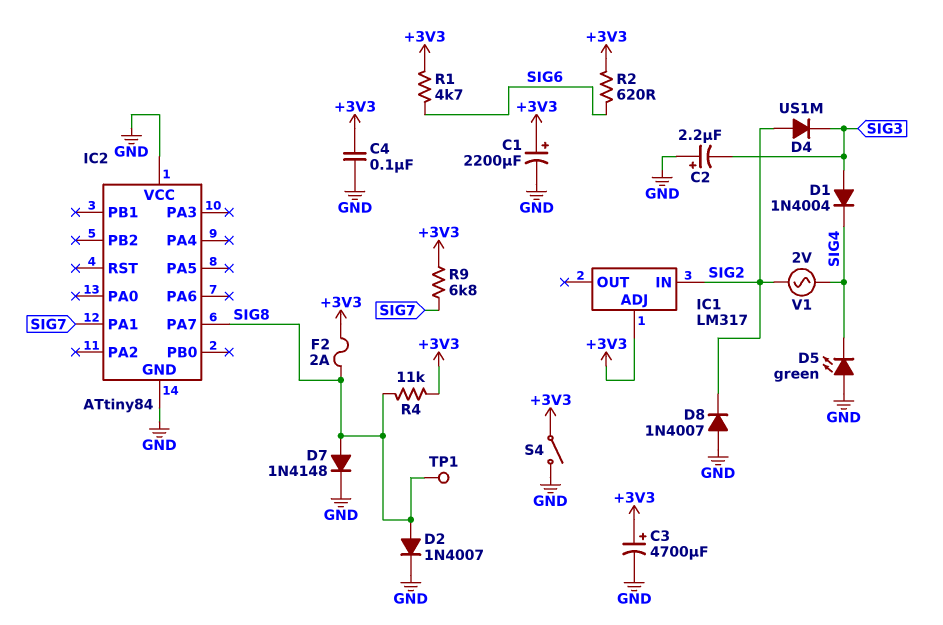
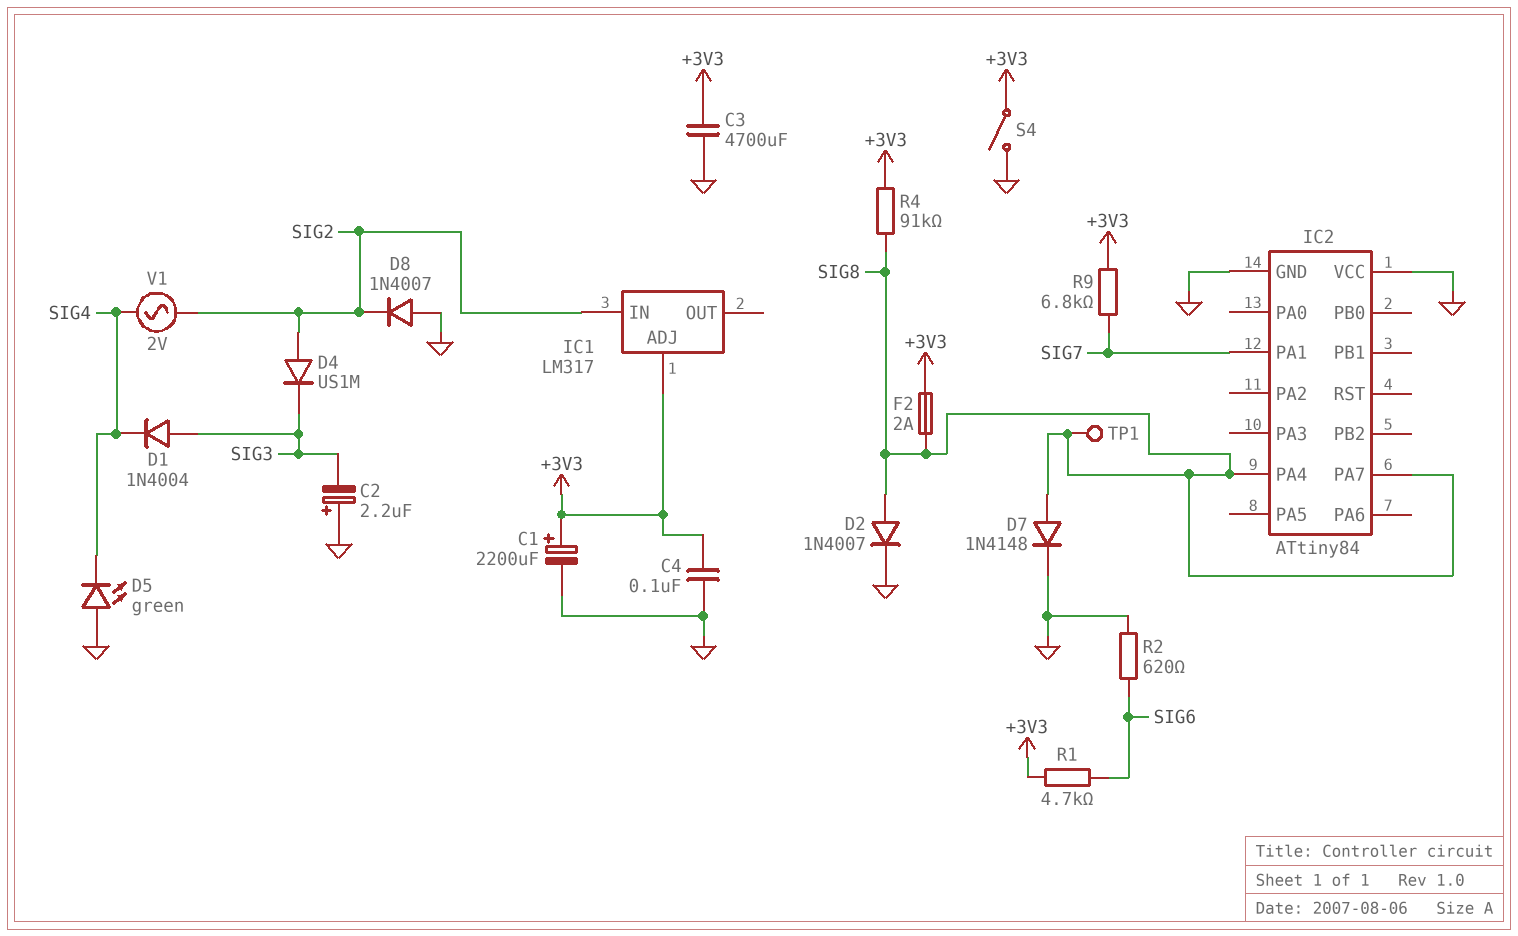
C3: 4700uF (plus +3V3, minus GND) -> 4700uF (+3V3, GND)
IC2 pin PA4: none -> SIG8
R2: 620 (+3V3, SIG6) -> 620 (GND, SIG6)
R4: 11k (+3V3, SIG8) -> 91k (+3V3, SIG8)

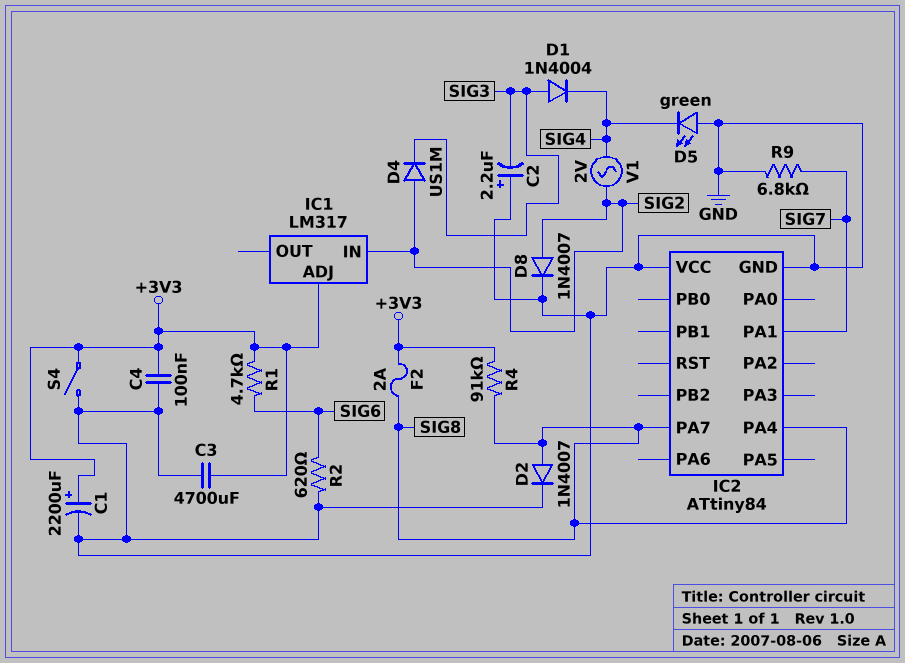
D7: diode 1N4148 (A SIG8, K GND) -> none
D8: diode 1N4007 (A GND, K SIG2) -> diode 1N4007 (A SIG2, K GND)
R9: 6.8k (+3V3, SIG7) -> 6.8k (GND, SIG7)
TP1: test point (SIG8) -> none

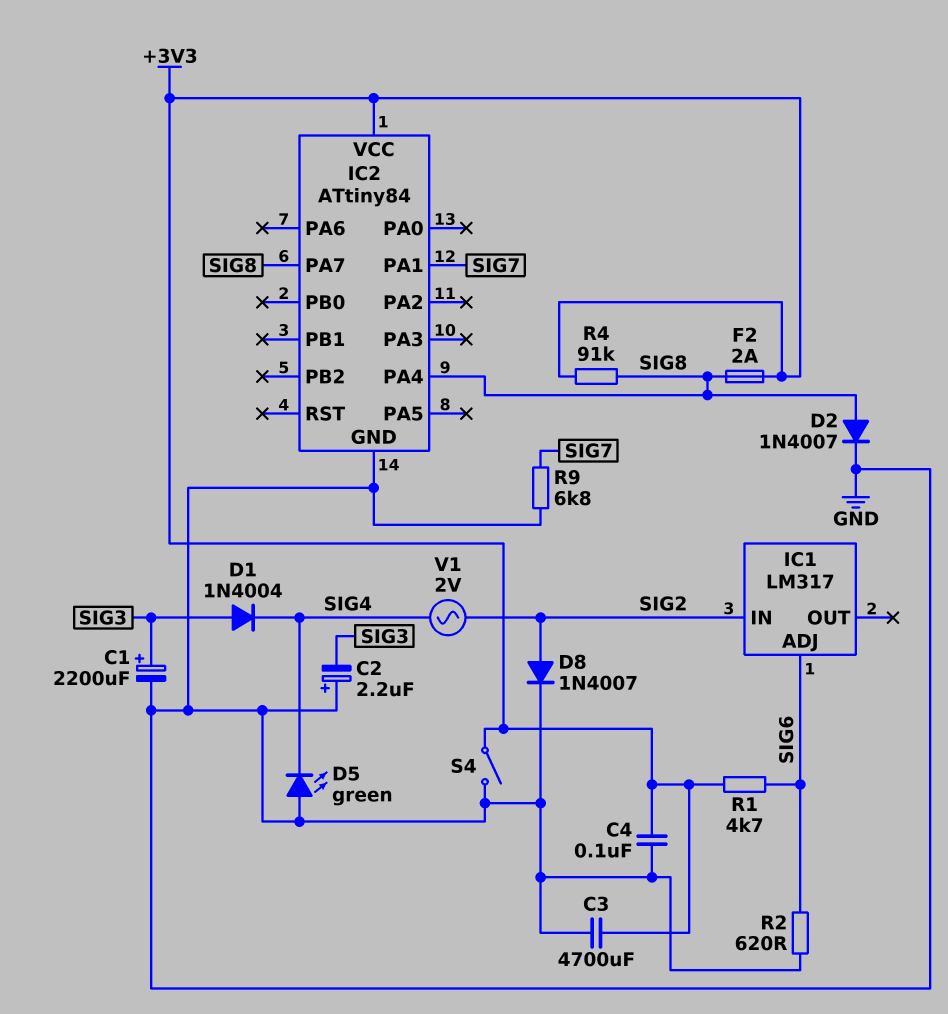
C1: 2200uF (plus +3V3, minus GND) -> 2200uF (plus SIG3, minus GND)
D4: diode US1M (A SIG2, K SIG3) -> none
IC1 pin ADJ: +3V3 -> SIG6
IC2 pin VCC: GND -> +3V3

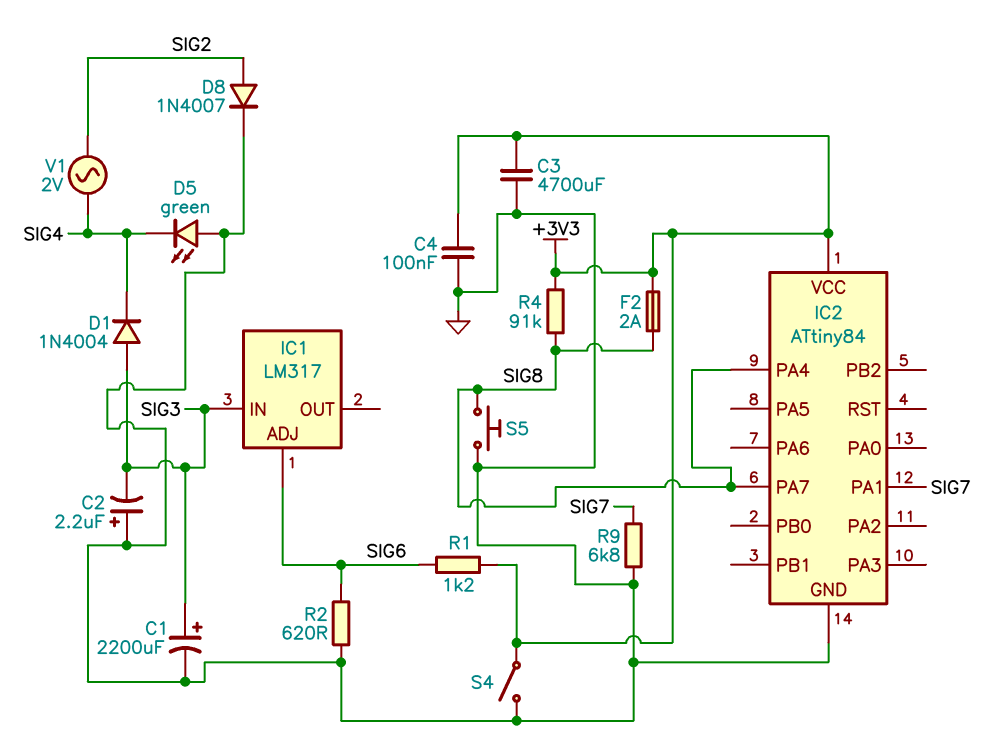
D2: diode 1N4007 (A SIG8, K GND) -> none
IC1 pin IN: SIG2 -> SIG3
R1: 4.7k (+3V3, SIG6) -> 1.2k (+3V3, SIG6)
S5: none -> button (GND, SIG8)

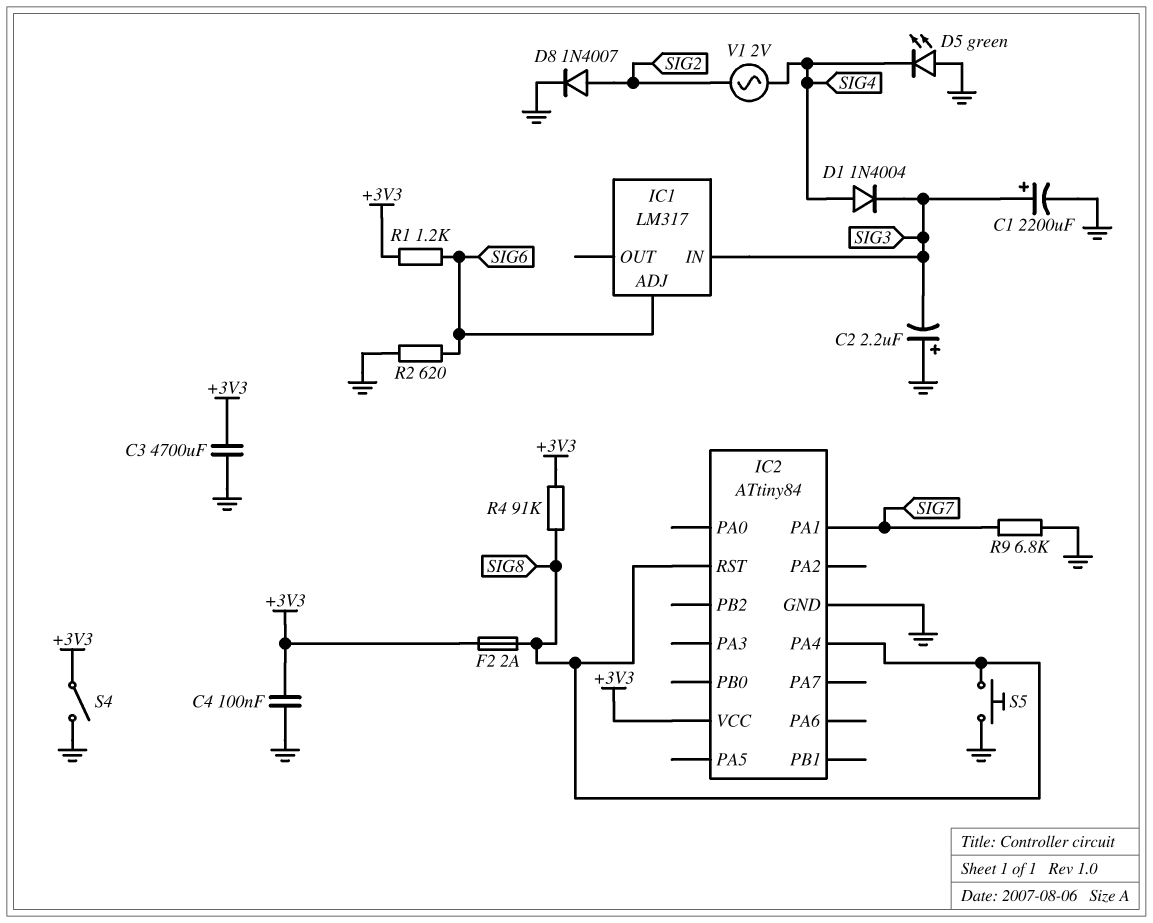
D1: diode 1N4004 (A SIG3, K SIG4) -> diode 1N4004 (A SIG4, K SIG3)
IC2 pin PA7: SIG8 -> none
IC2 pin RST: none -> SIG8

